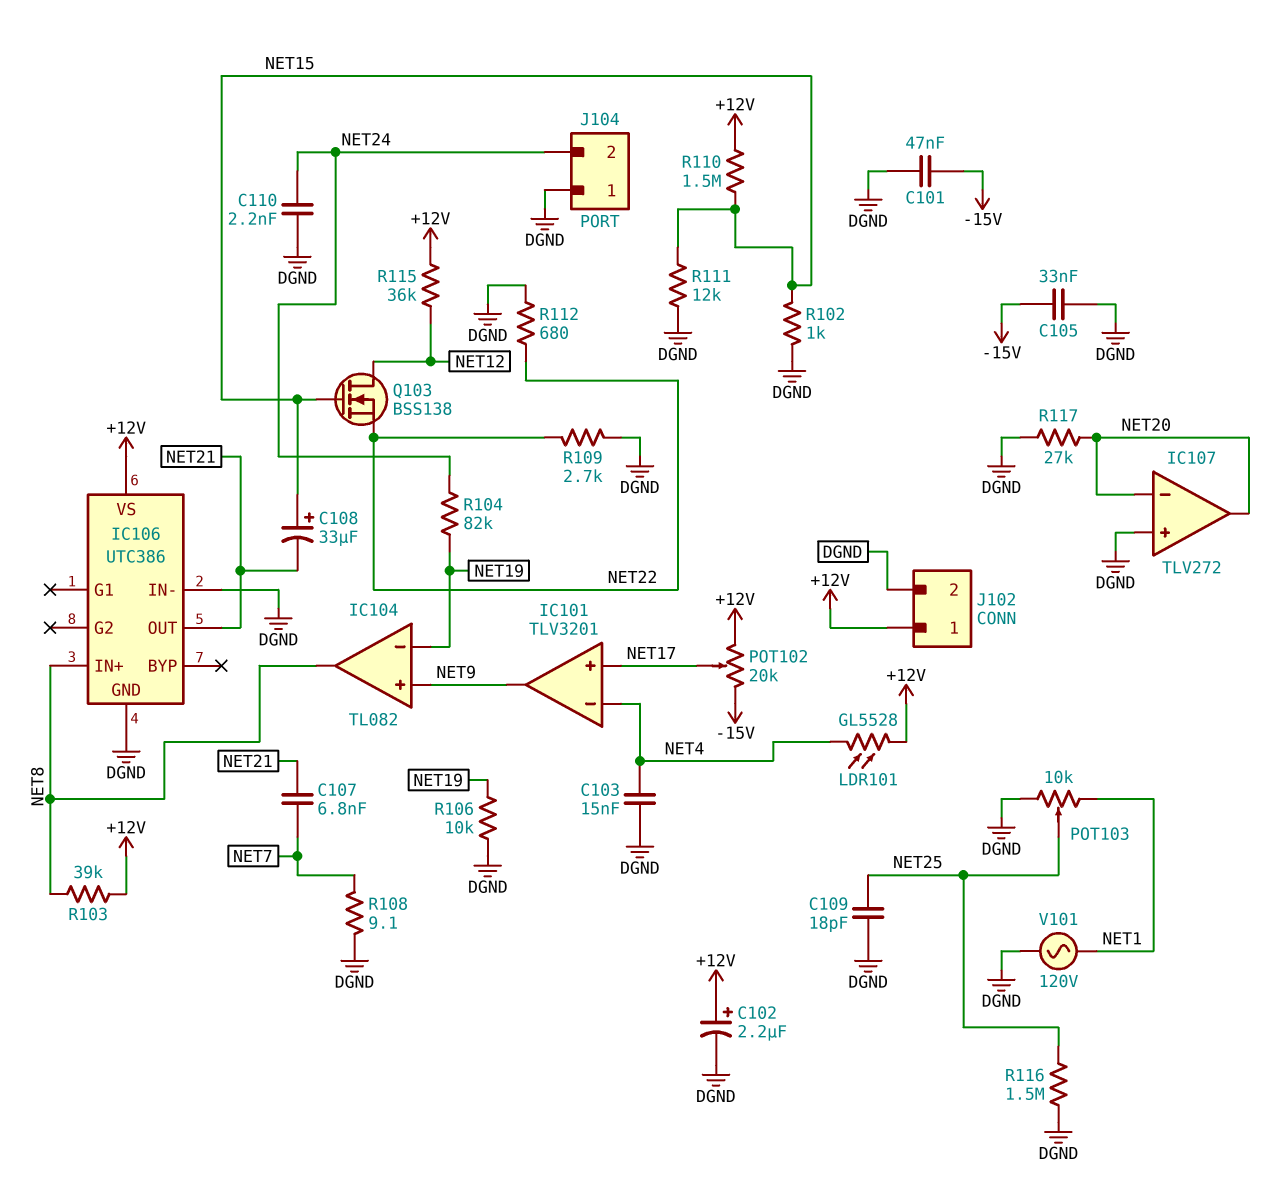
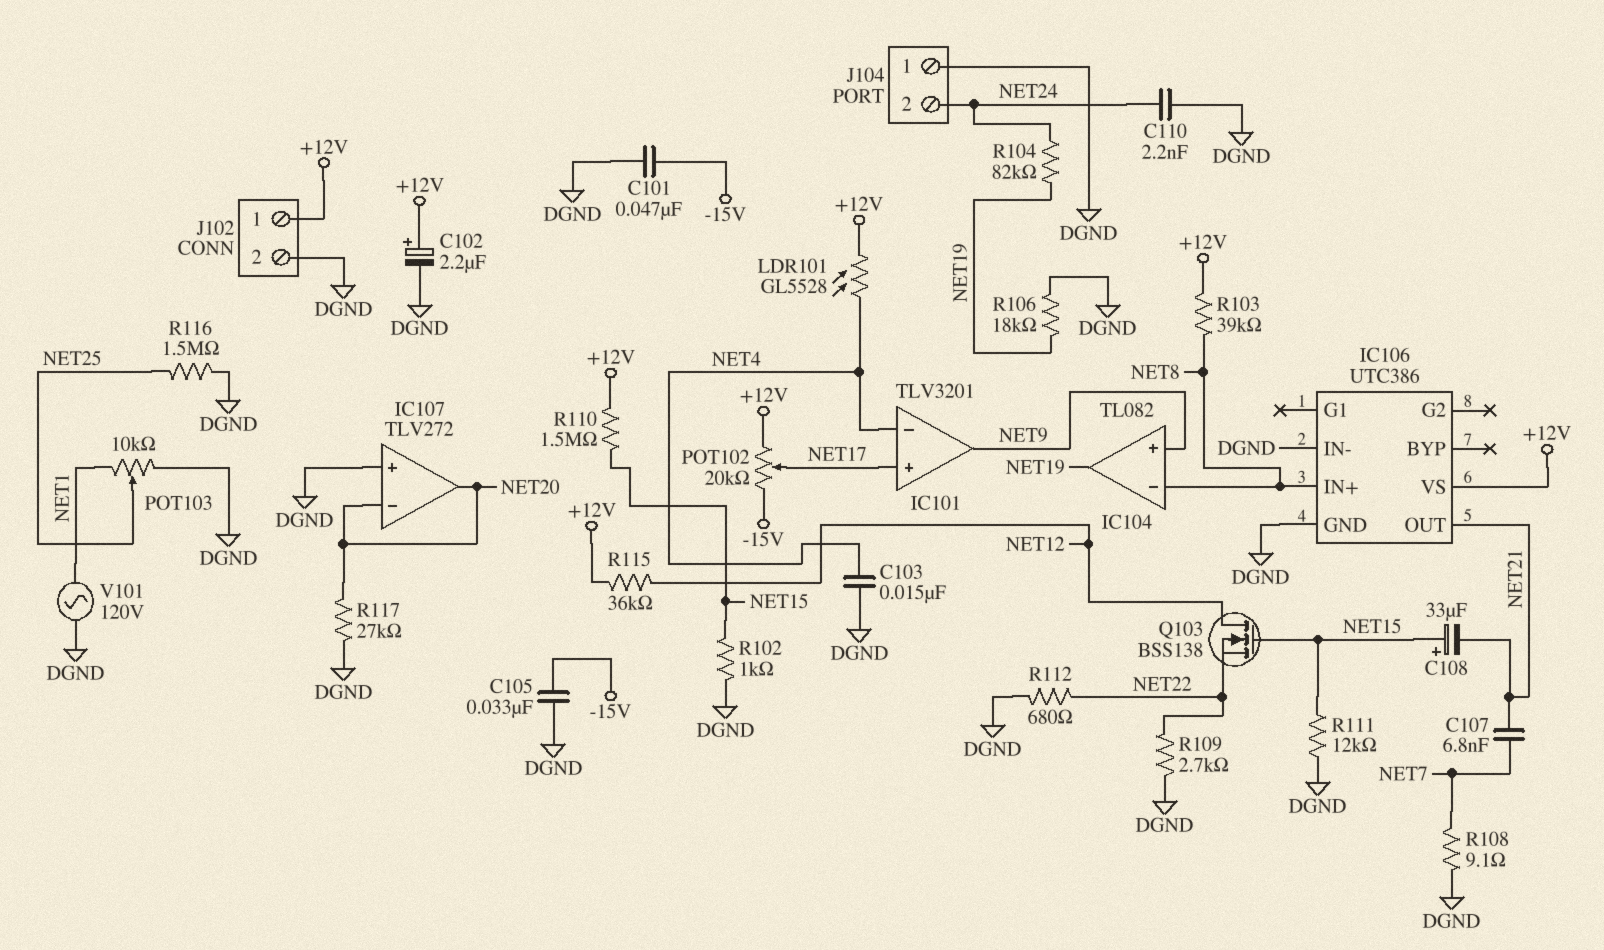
C109: 18pF (DGND, NET25) -> none
IC104 pin in-: NET19 -> NET8
IC104 pin out: NET8 -> NET19
R106: 10k (DGND, NET19) -> 18k (DGND, NET19)

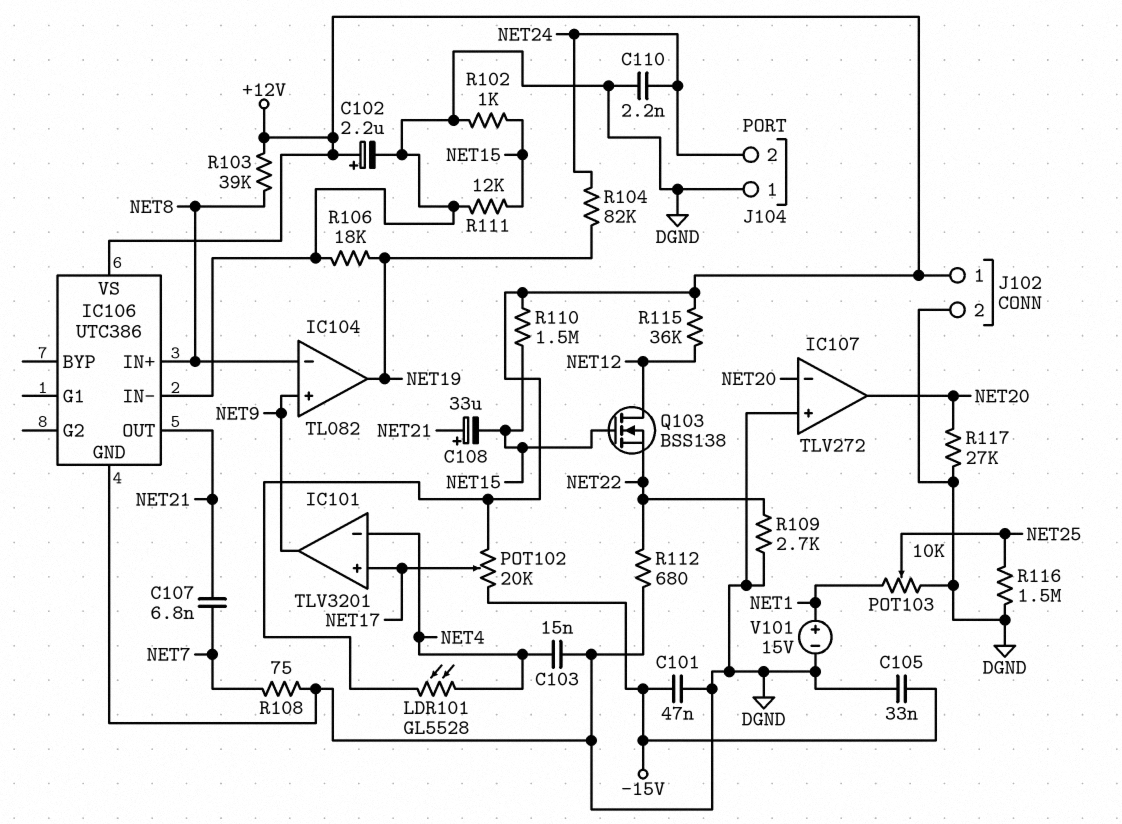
C108: 33uF (plus NET15, minus NET21) -> 33uF (plus NET21, minus NET15)
R108: 9.1 (DGND, NET7) -> 75 (DGND, NET7)
V101: AC 120V (DGND, NET1) -> 15V (plus NET1, minus DGND)

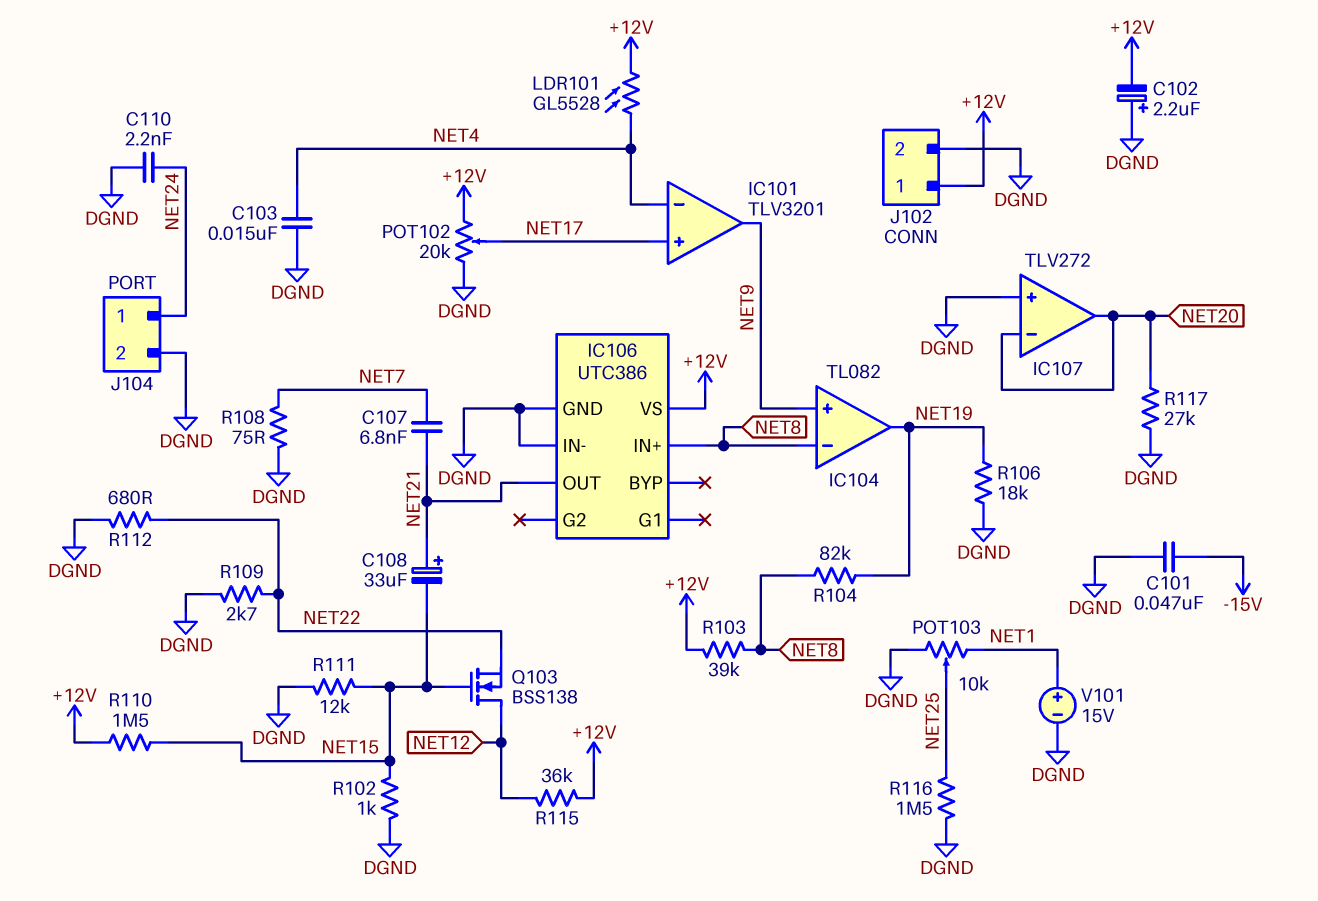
C102: 2.2uF (plus +12V, minus DGND) -> 2.2uF (plus DGND, minus +12V)
C105: 33nF (-15V, DGND) -> none
J104 pin 1: DGND -> NET24
J104 pin 2: NET24 -> DGND
POT102: 20k (+12V, -15V, wiper NET17) -> 20k (+12V, DGND, wiper NET17)
R104: 82k (NET19, NET24) -> 82k (NET8, NET19)

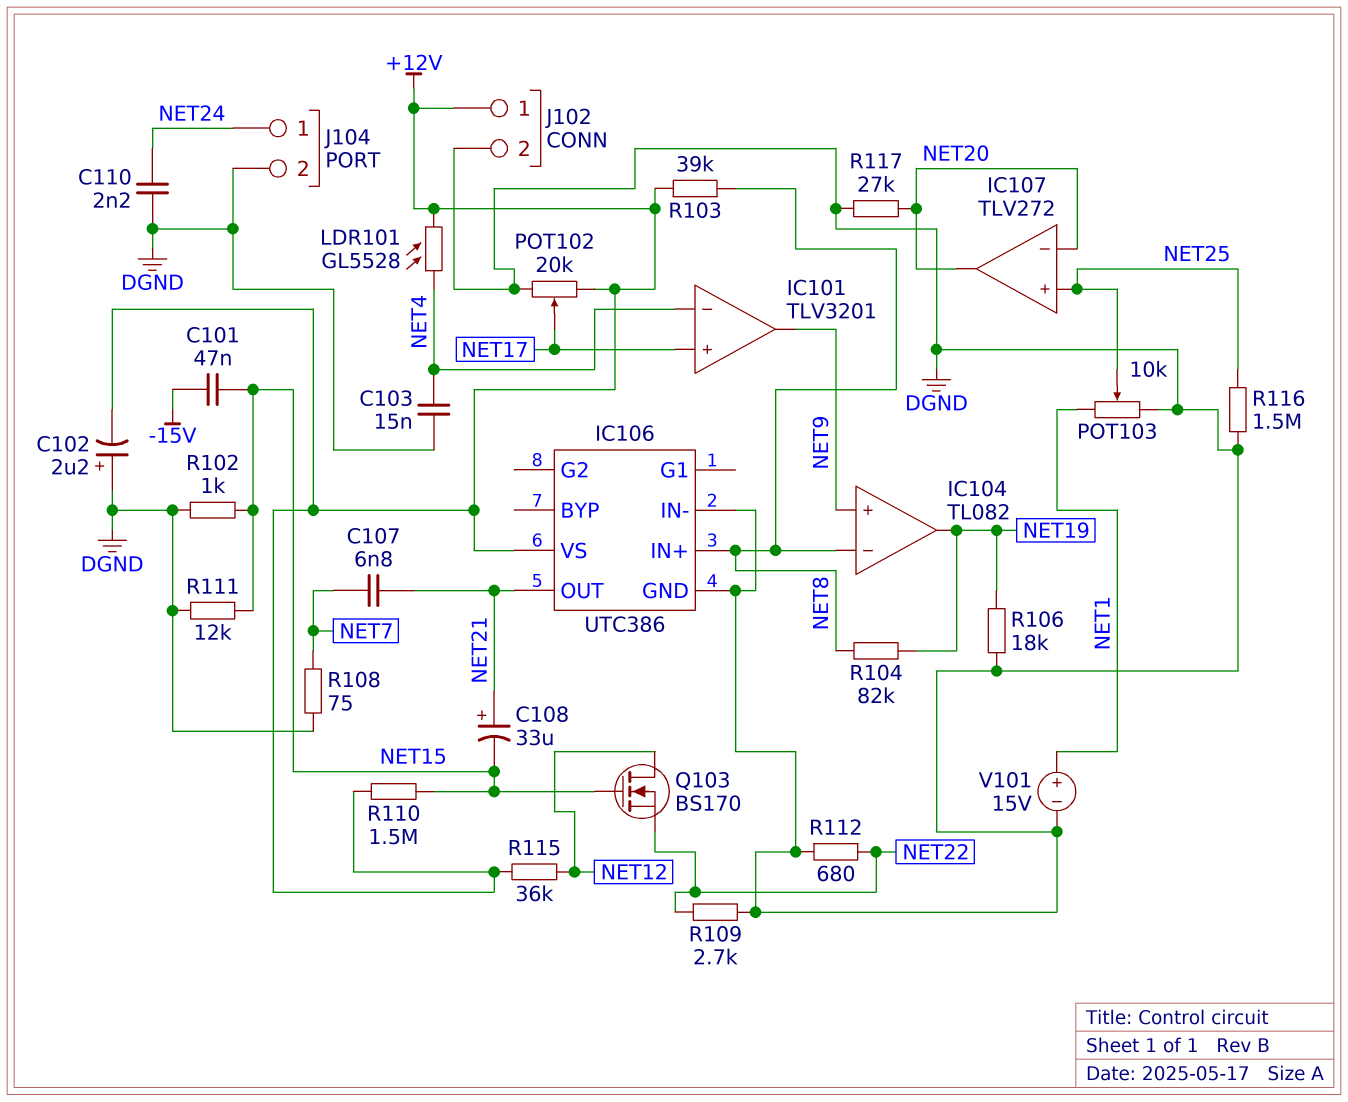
C101: 47nF (-15V, DGND) -> 47nF (-15V, NET15)
IC107 pin in+: DGND -> NET25
Q103: NMOS BSS138 (G NET15, D NET12, S NET22) -> NMOS BS170 (G NET15, D NET12, S NET22)

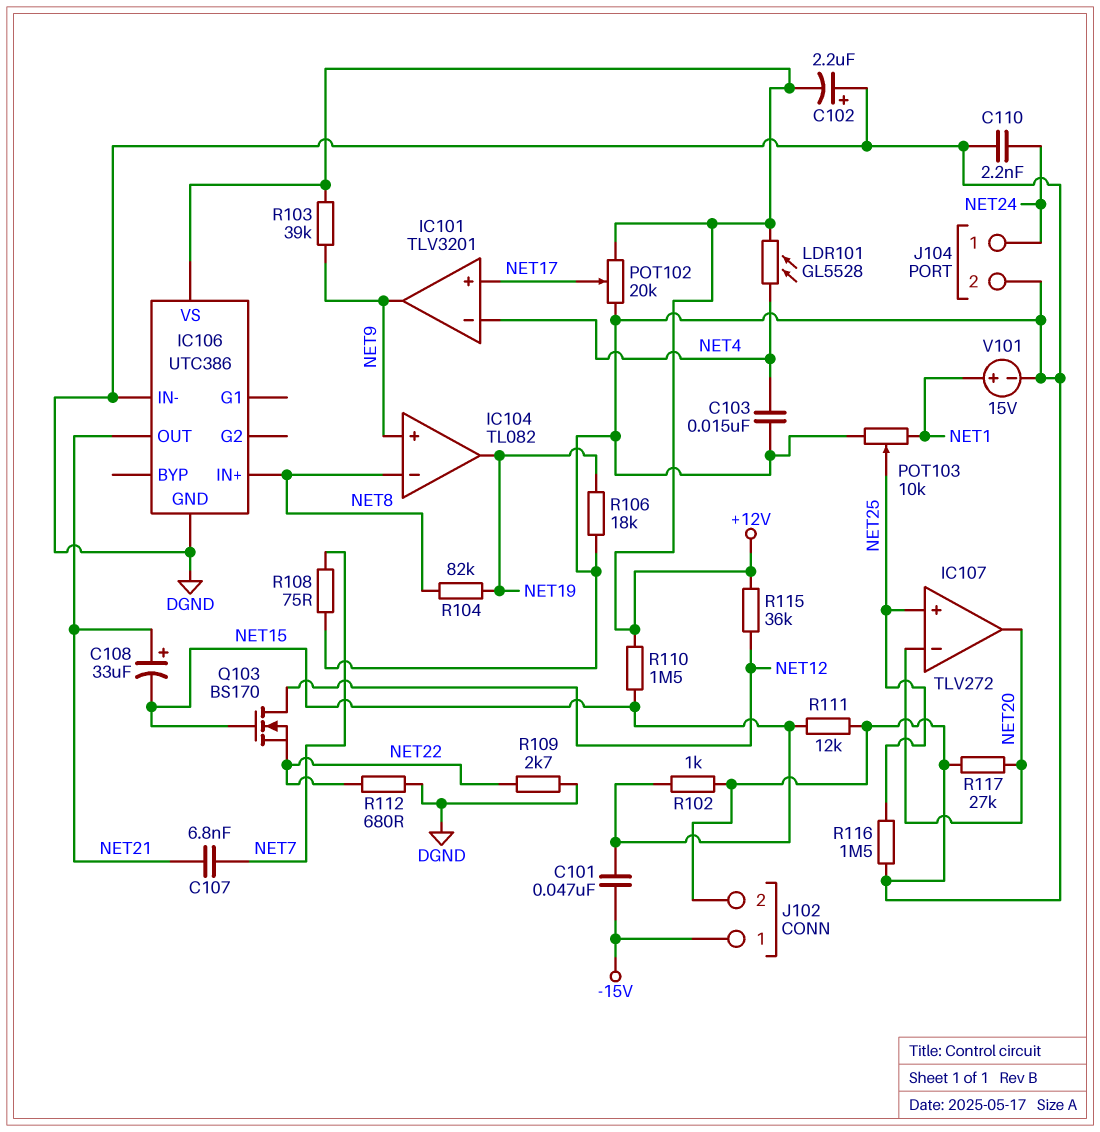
J102 pin 1: +12V -> -15V
R103: 39k (+12V, NET8) -> 39k (+12V, NET9)

